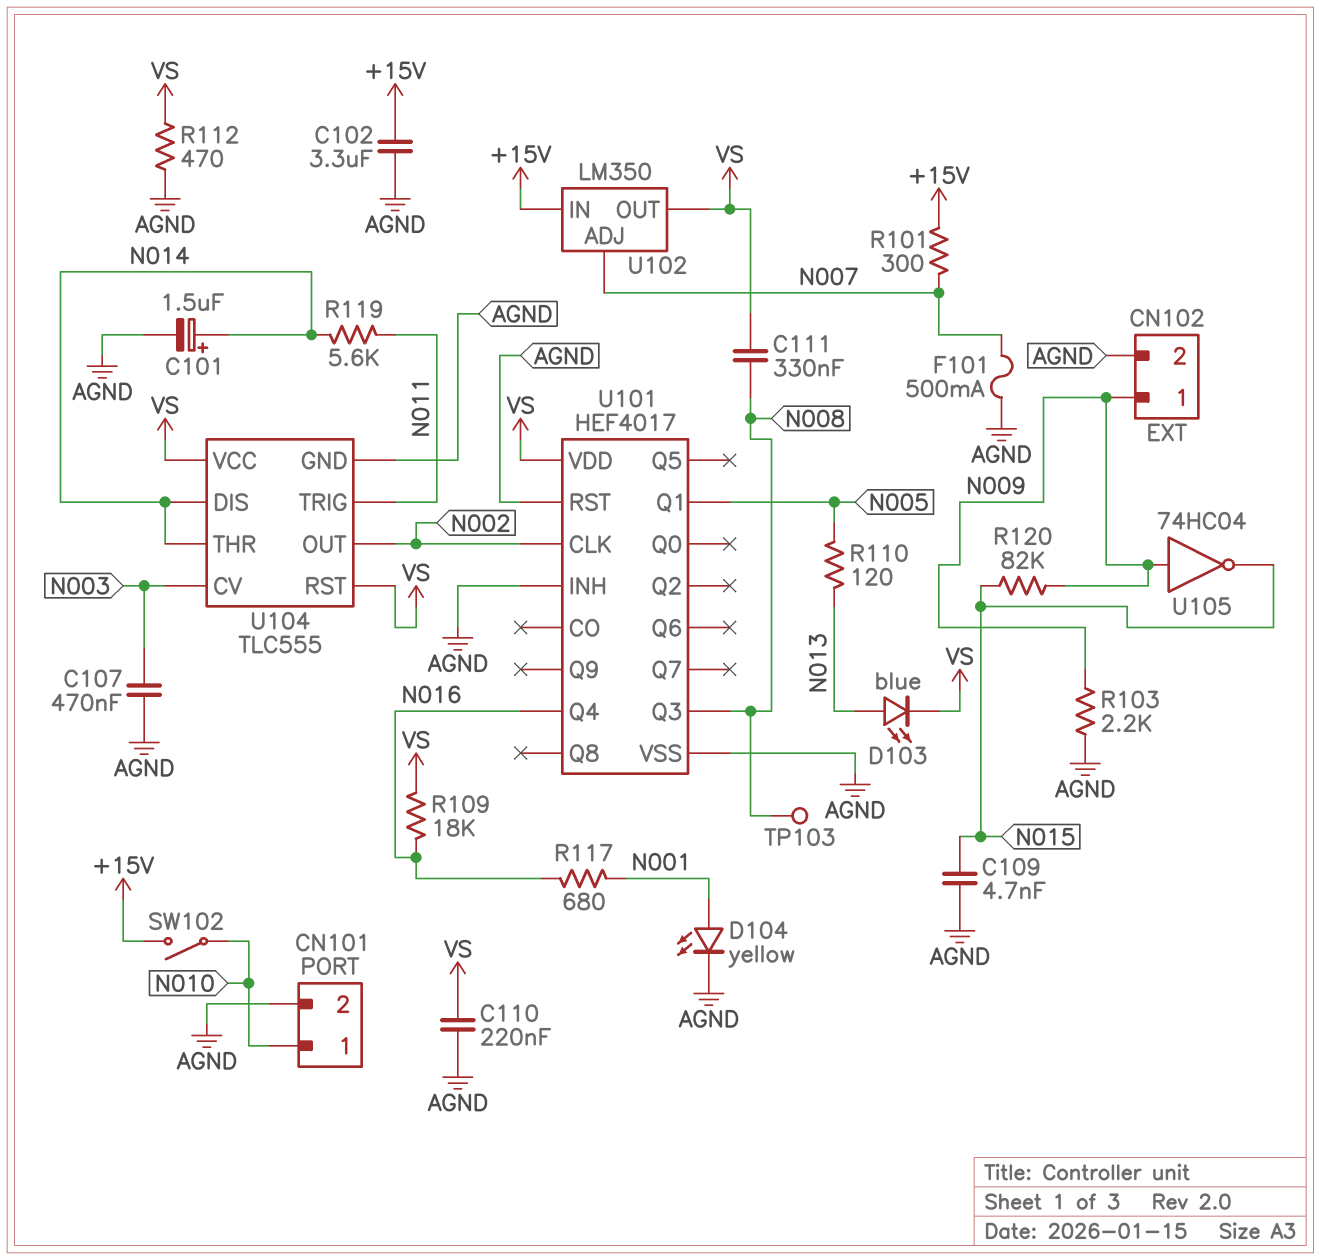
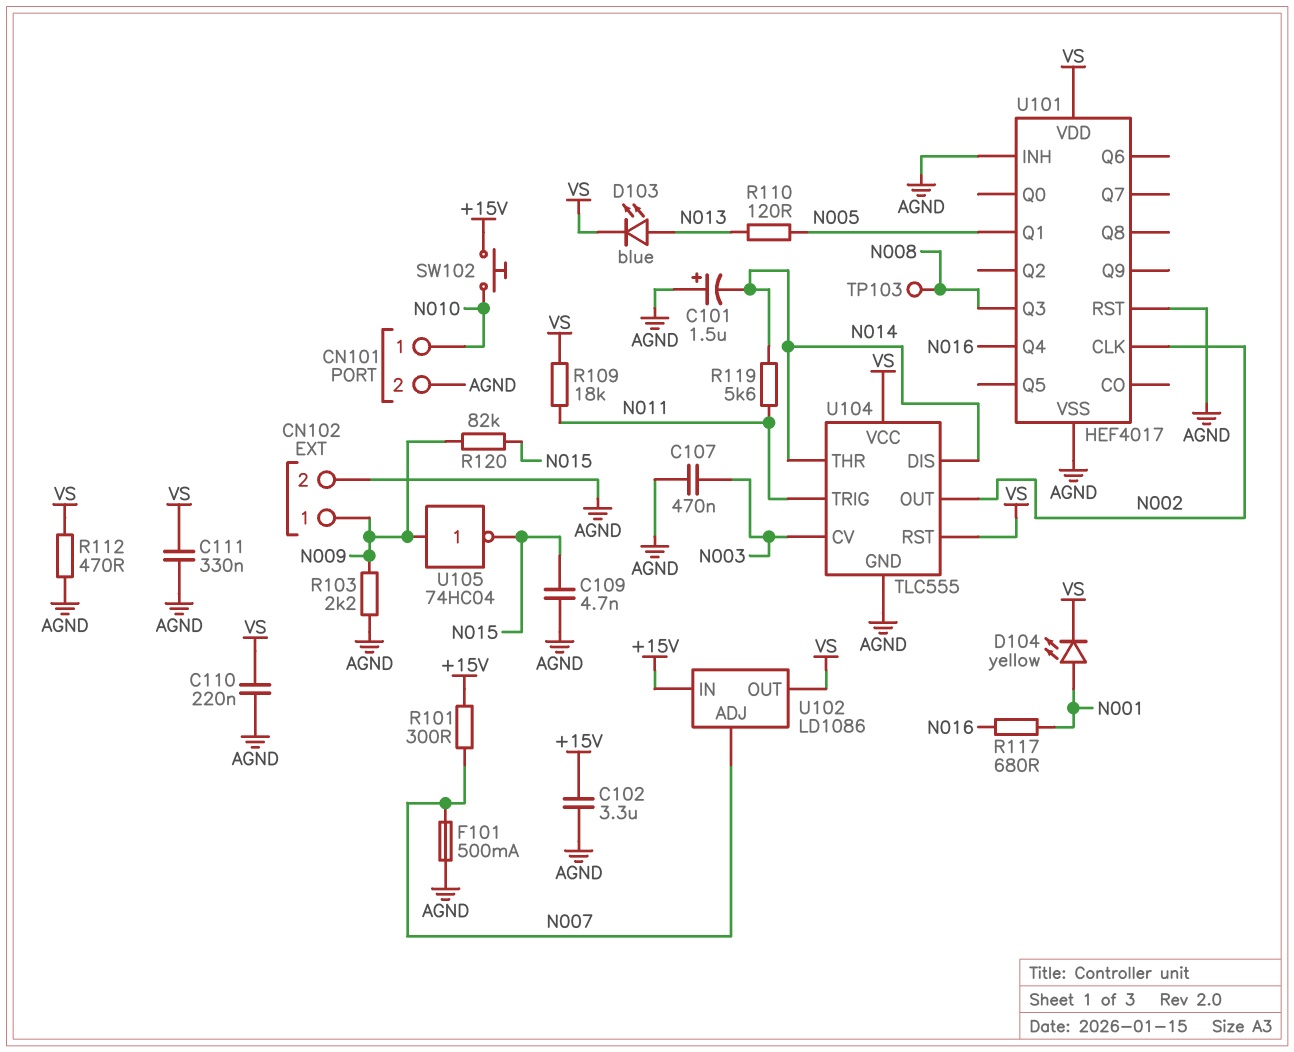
C101: 1.5uF (plus N014, minus AGND) -> 1.5uF (plus AGND, minus N014)
C111: 330nF (N008, VS) -> 330nF (AGND, VS)
D104: LED yellow (A N001, K AGND) -> LED yellow (A N001, K VS)
R109: 18k (N016, VS) -> 18k (N011, VS)
SW102: switch (+15V, N010) -> button (+15V, N010)
U102: LM350 -> LD1086

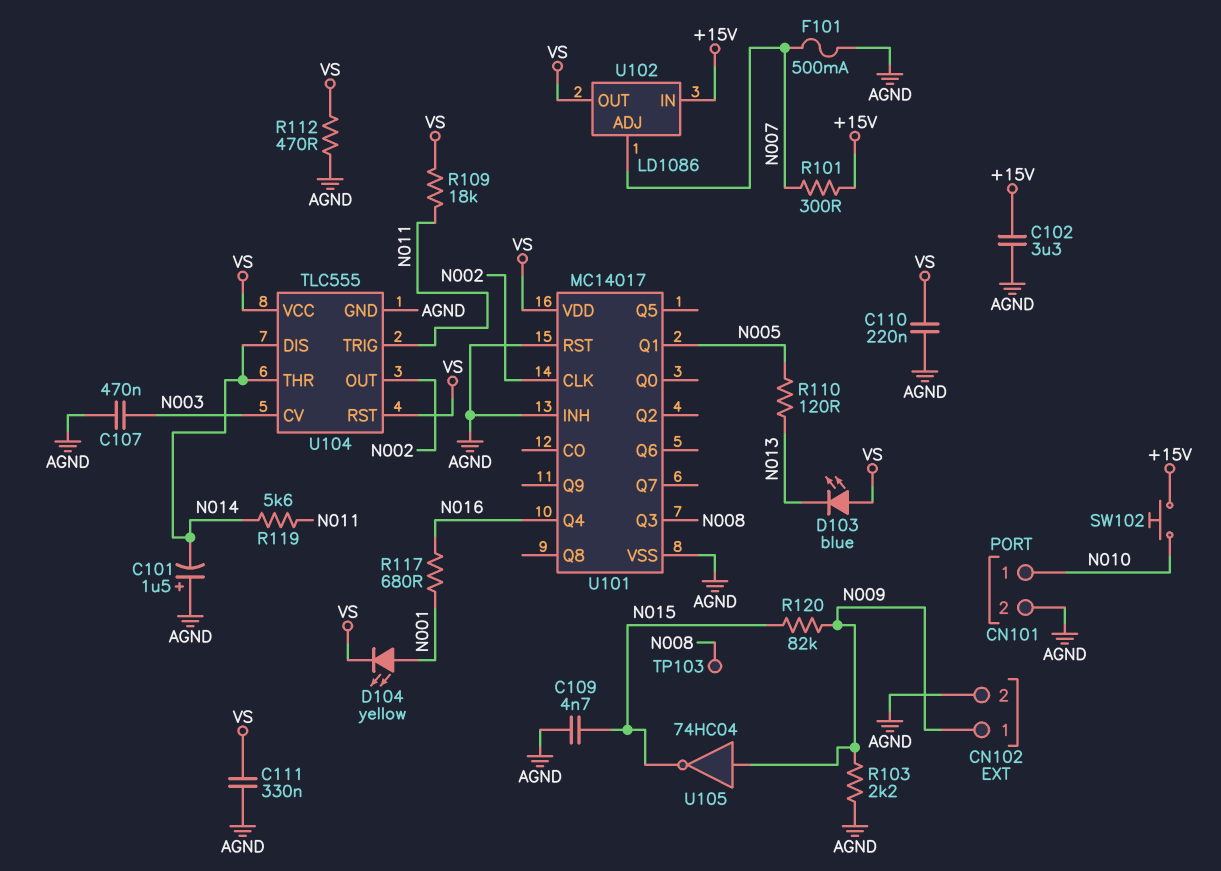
D103: LED blue (A N013, K VS) -> LED blue (A VS, K N013)
U101: HEF4017 -> MC14017

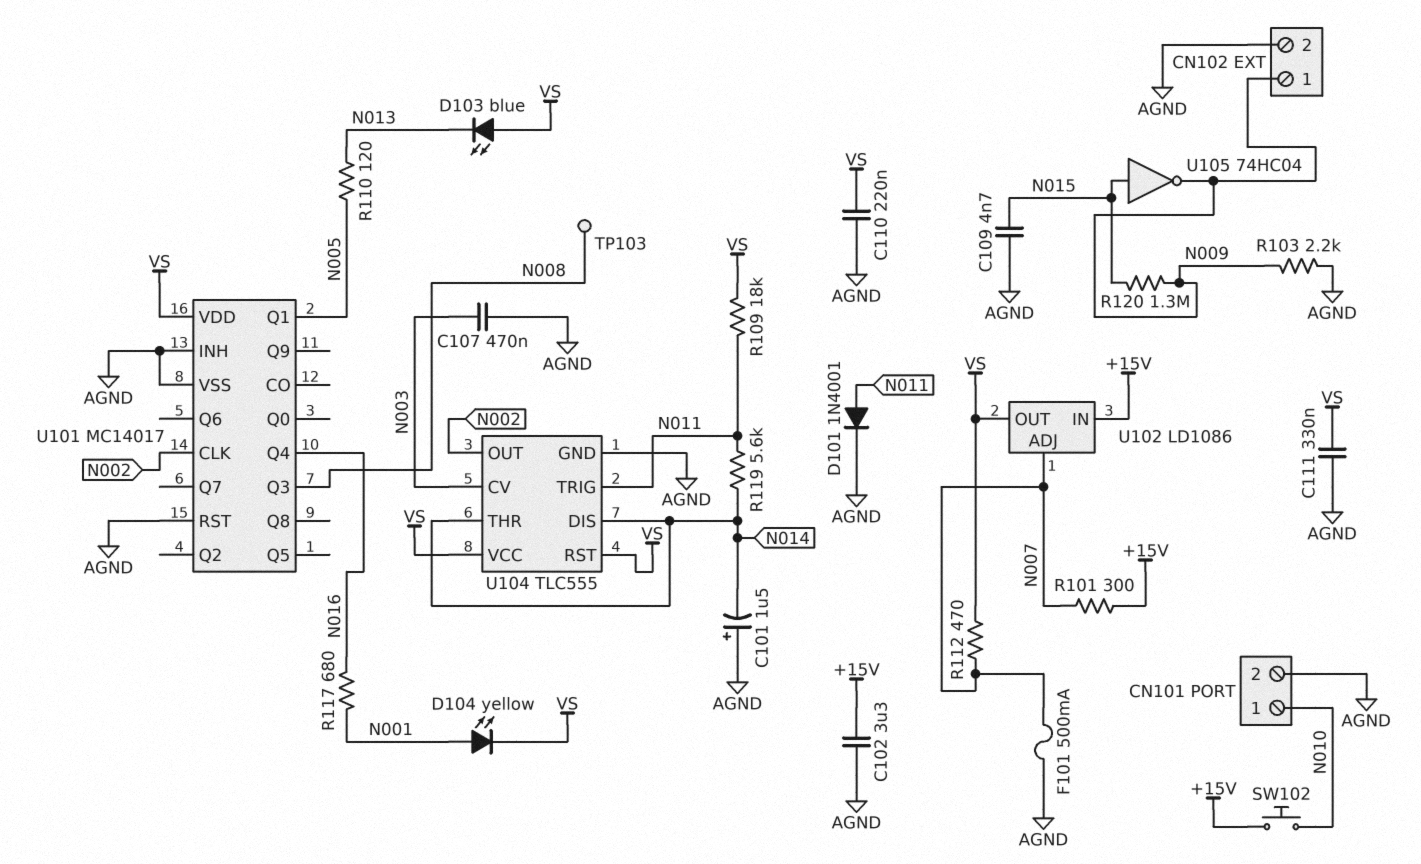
D101: none -> diode 1N4001 (A N011, K AGND)
R112: 470 (AGND, VS) -> 470 (N007, VS)
R120: 82k (N009, N015) -> 1.3M (N009, N015)
U105: NOT 74HC04 (in N009, out N015) -> NOT 74HC04 (in N015, out N009)

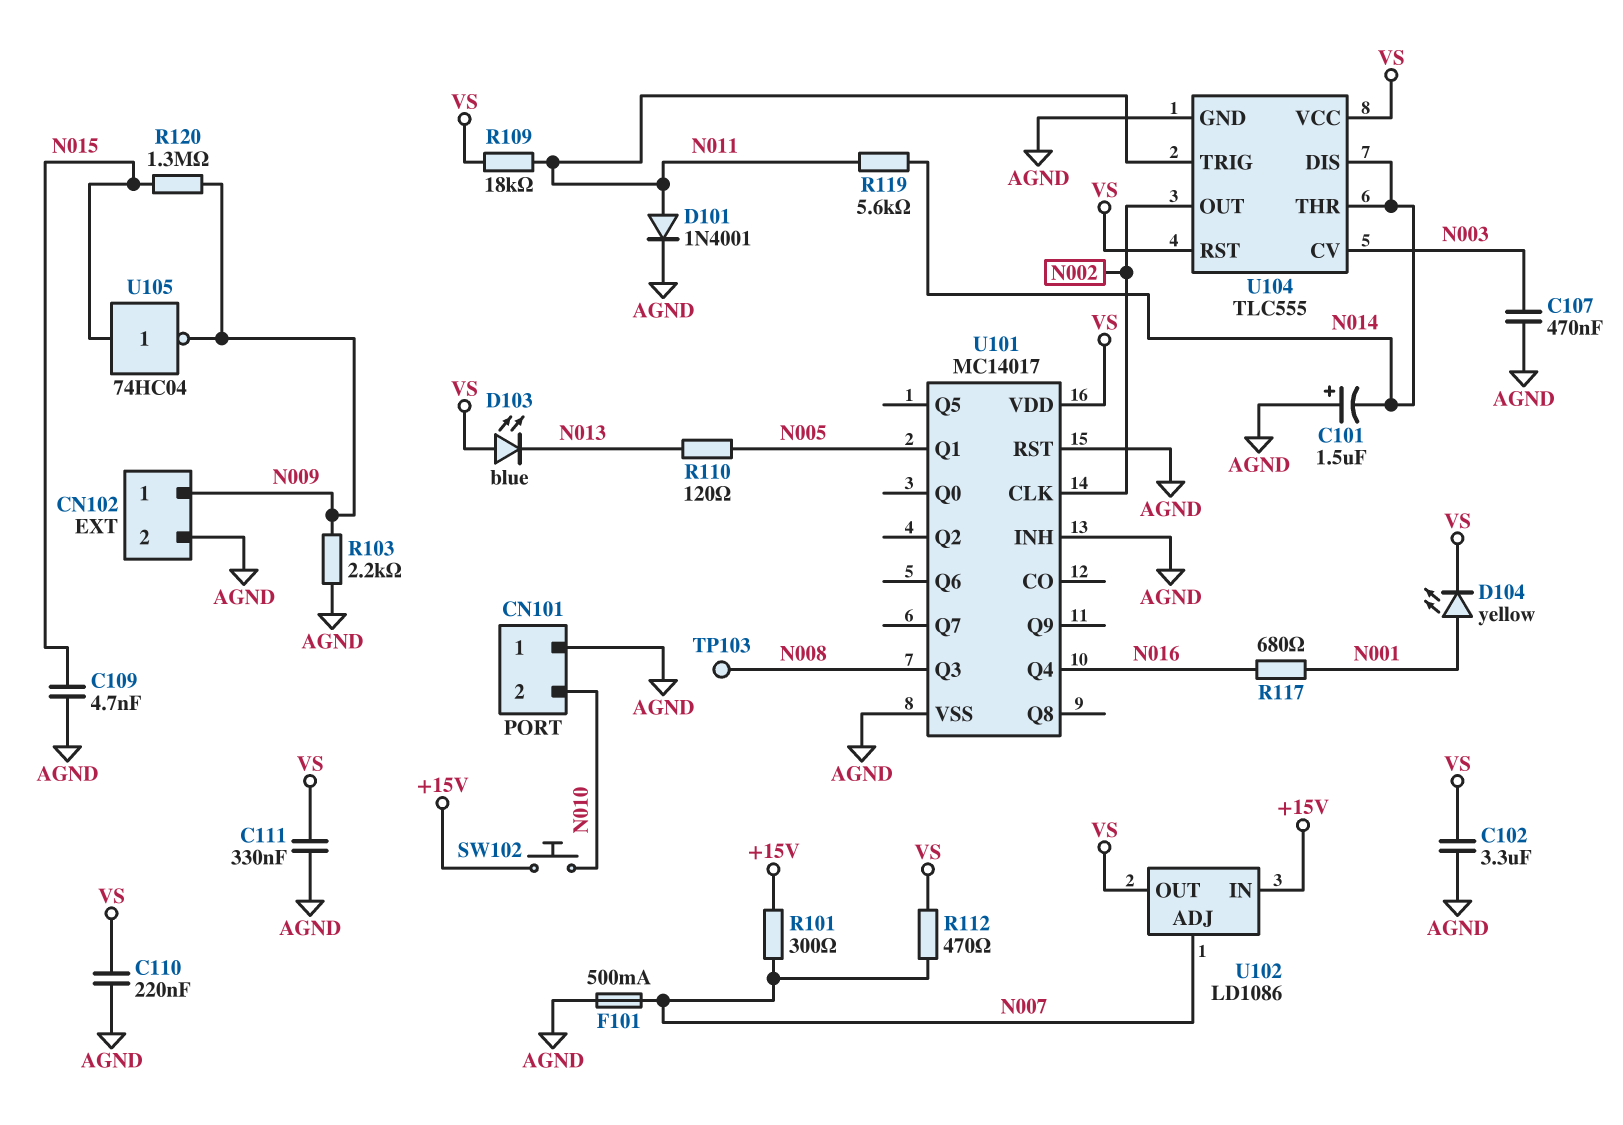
C102: 3.3uF (+15V, AGND) -> 3.3uF (AGND, VS)
CN101 pin 1: N010 -> AGND
CN101 pin 2: AGND -> N010

